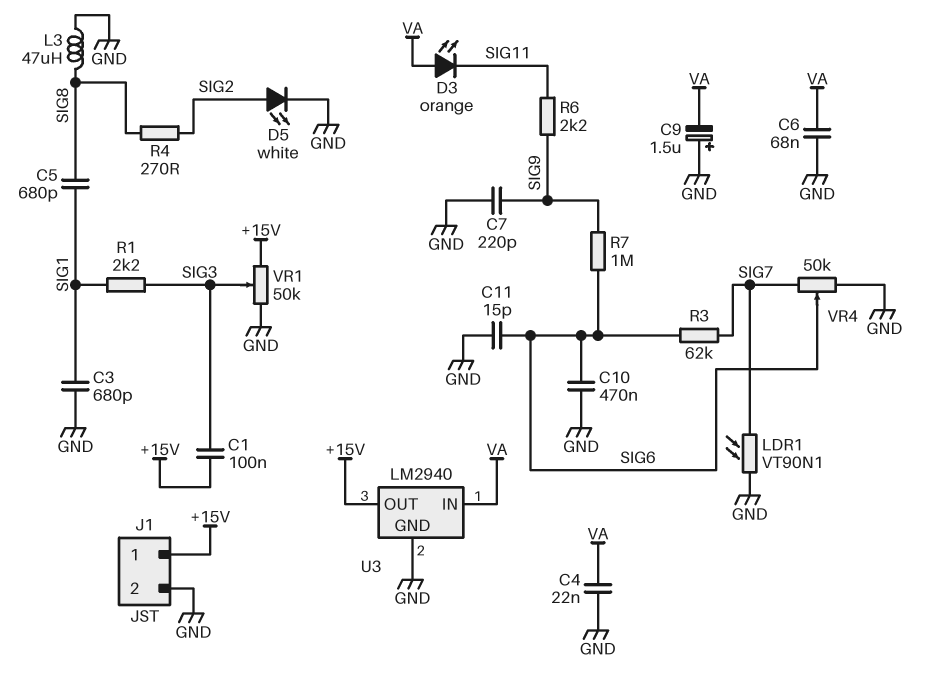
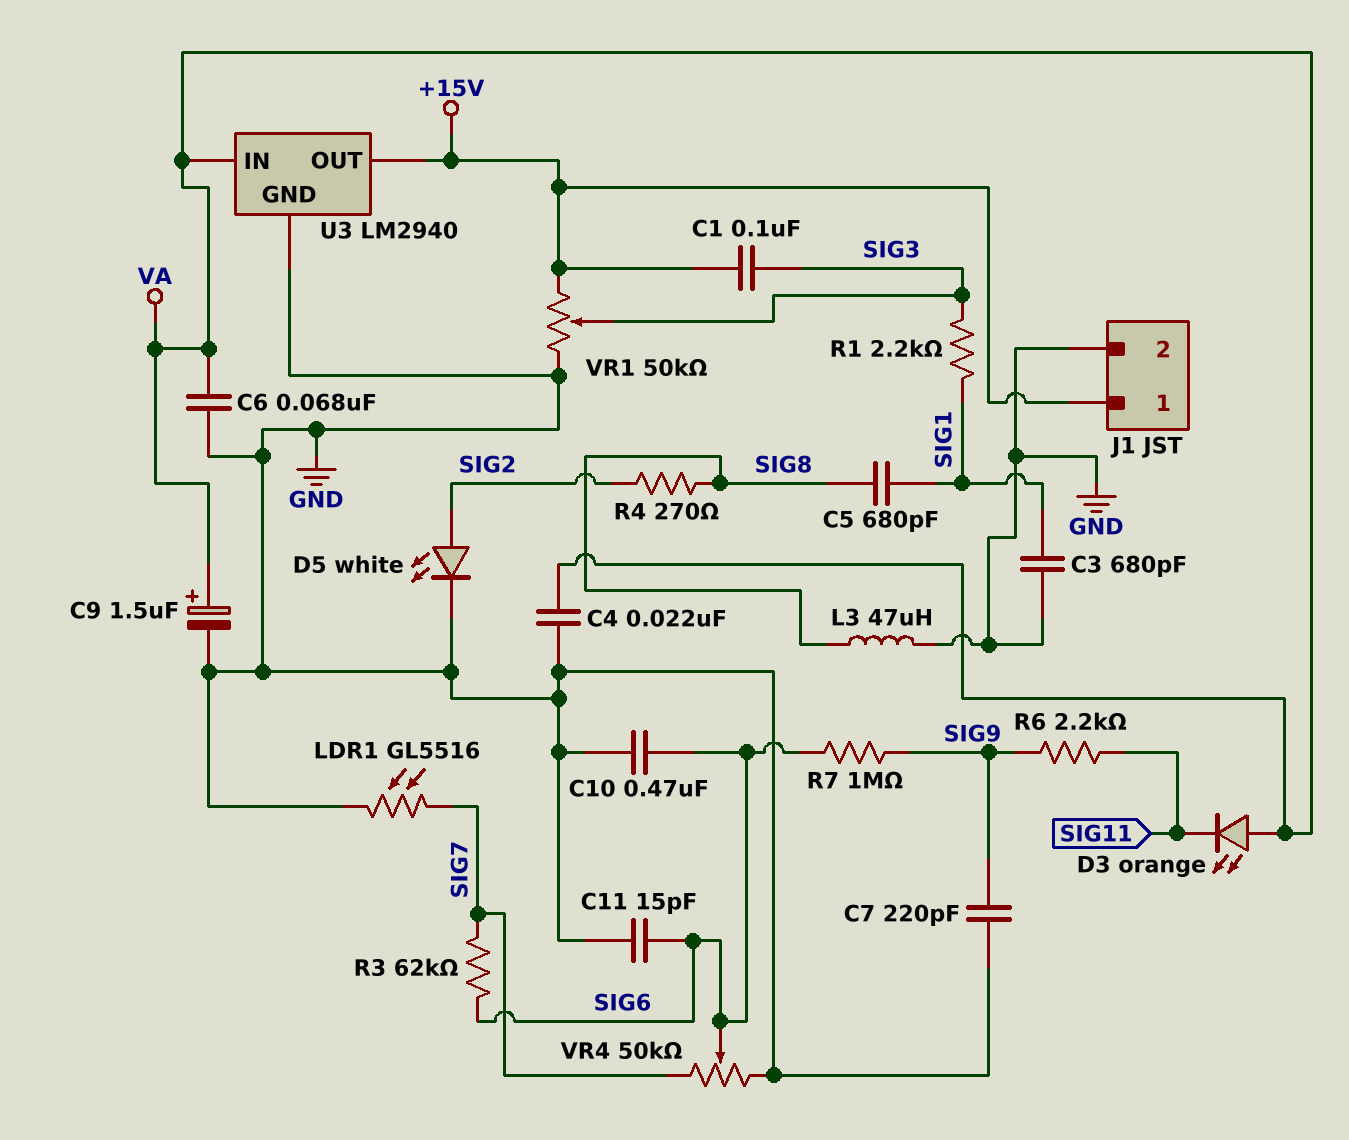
C9: 1.5uF (plus GND, minus VA) -> 1.5uF (plus VA, minus GND)
LDR1: VT90N1 (GND, SIG7) -> GL5516 (GND, SIG7)

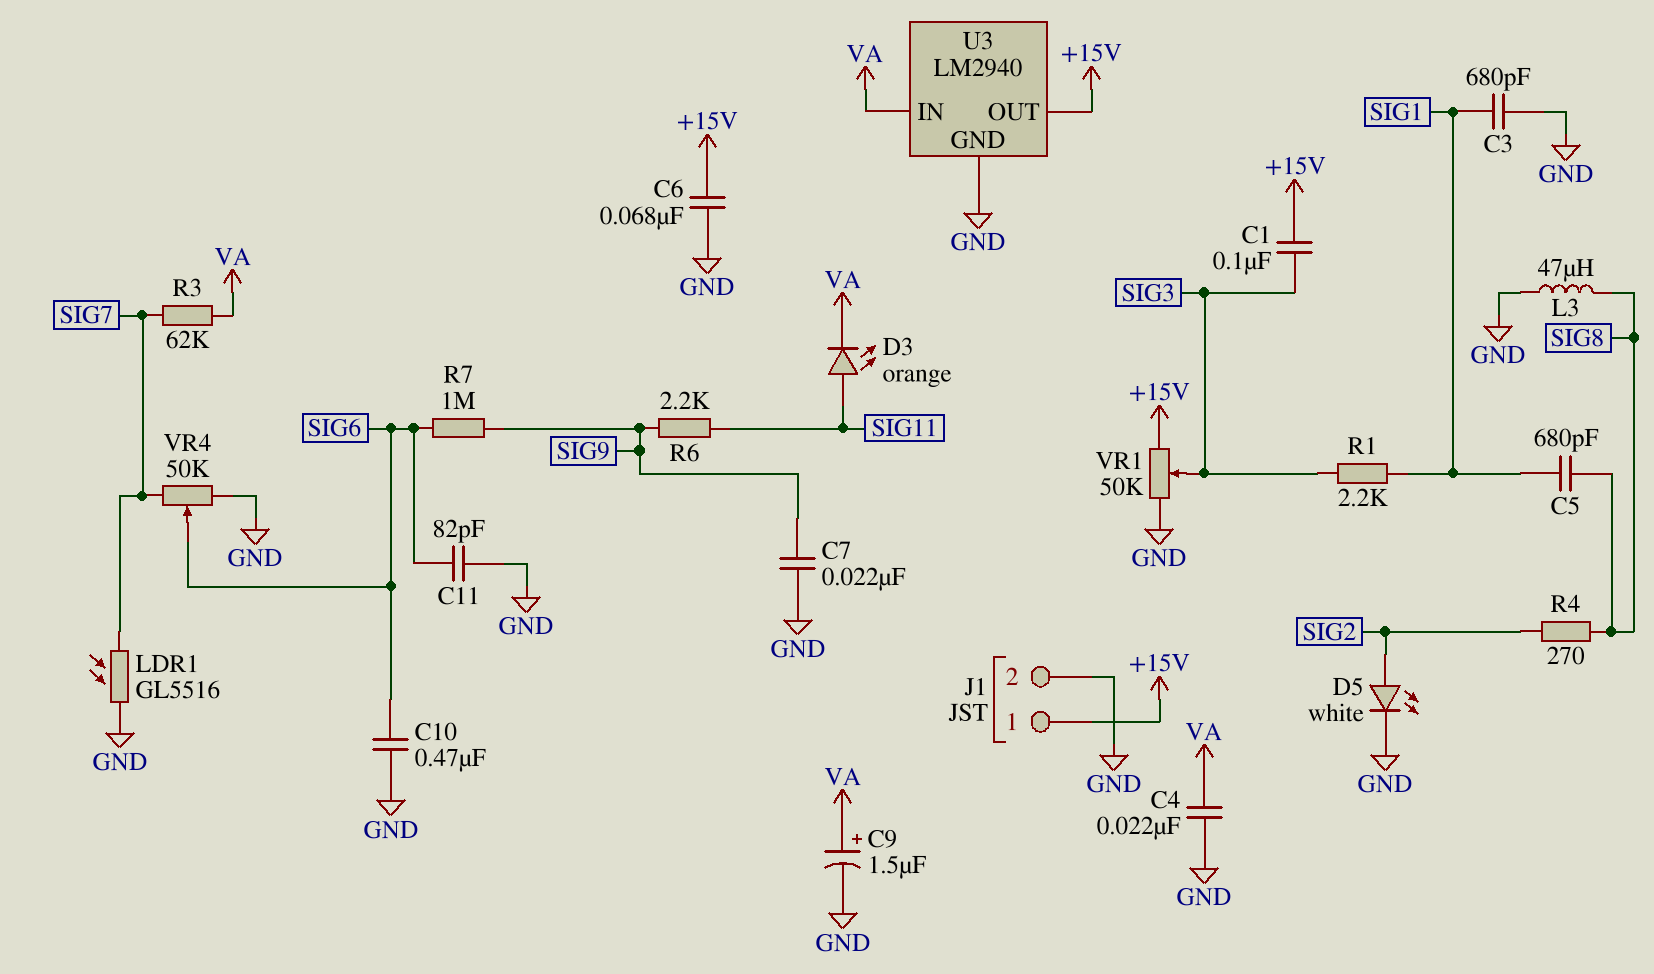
C6: 68nF (GND, VA) -> 68nF (+15V, GND)
C7: 220pF (GND, SIG9) -> 22nF (GND, SIG9)
C11: 15pF (GND, SIG6) -> 82pF (GND, SIG6)
D3: LED orange (A VA, K SIG11) -> LED orange (A SIG11, K VA)
R3: 62k (SIG6, SIG7) -> 62k (SIG7, VA)

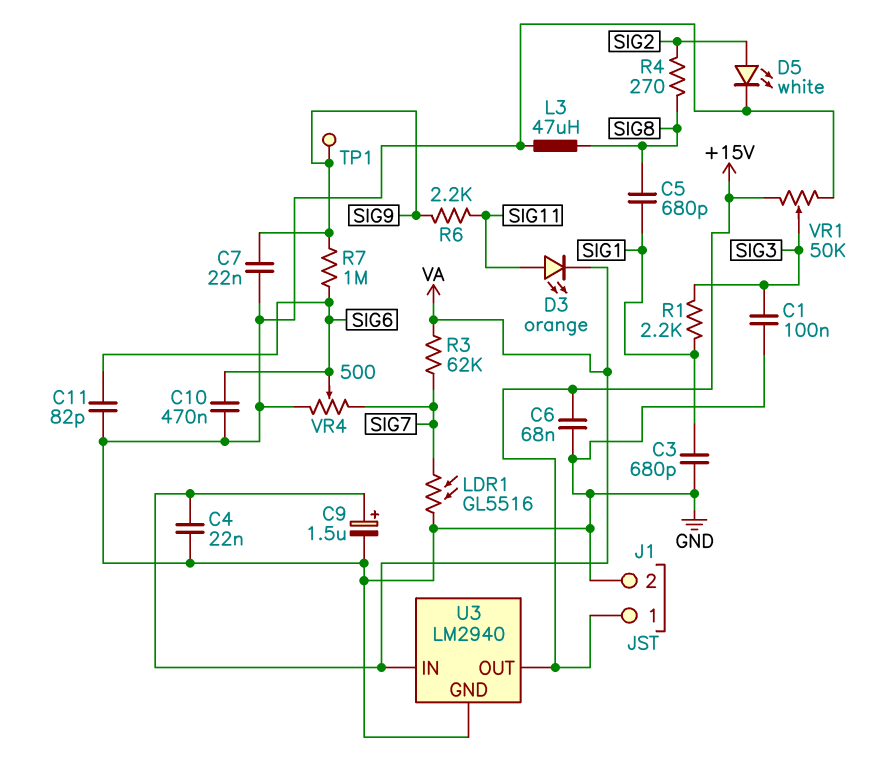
C1: 100nF (+15V, SIG3) -> 100nF (GND, SIG3)
TP1: none -> test point (SIG9)
VR4: 50k (GND, SIG7, wiper SIG6) -> 500 (GND, SIG7, wiper SIG6)

